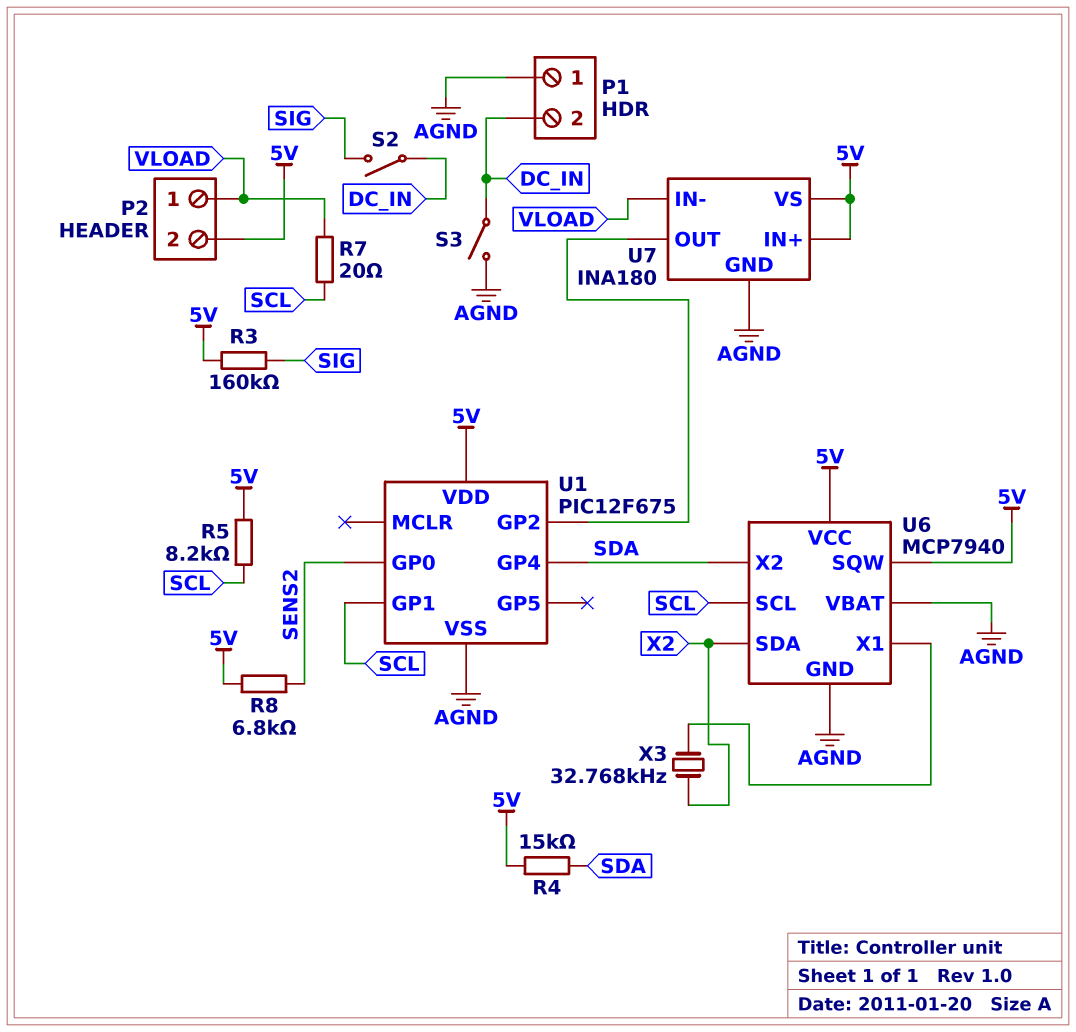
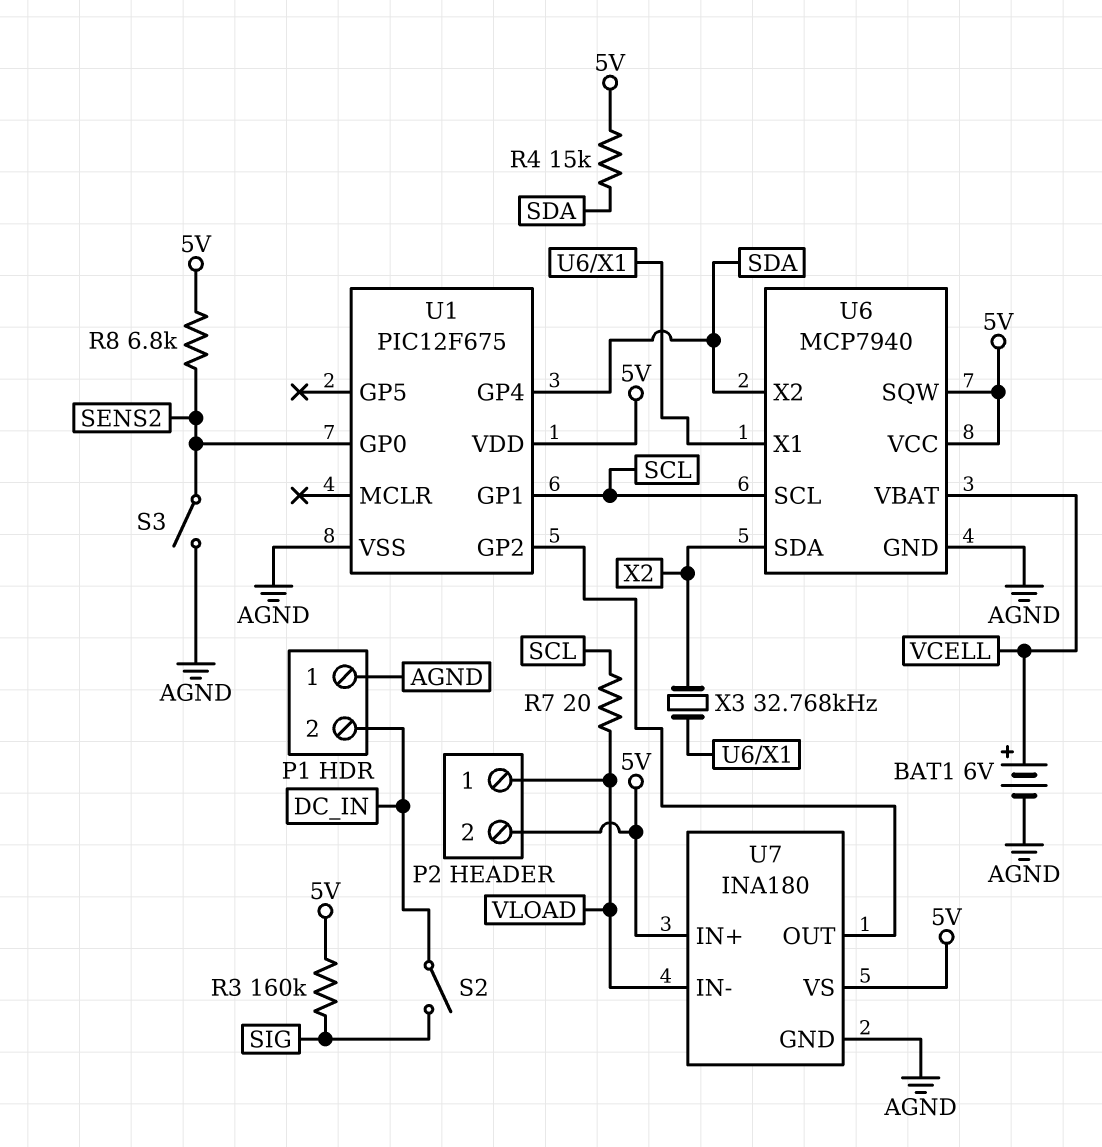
BAT1: none -> 6V (plus VCELL, minus AGND)
R5: 8.2k (5V, SCL) -> none
S3: switch (AGND, DC_IN) -> switch (AGND, SENS2)
U6 pin VBAT: AGND -> VCELL

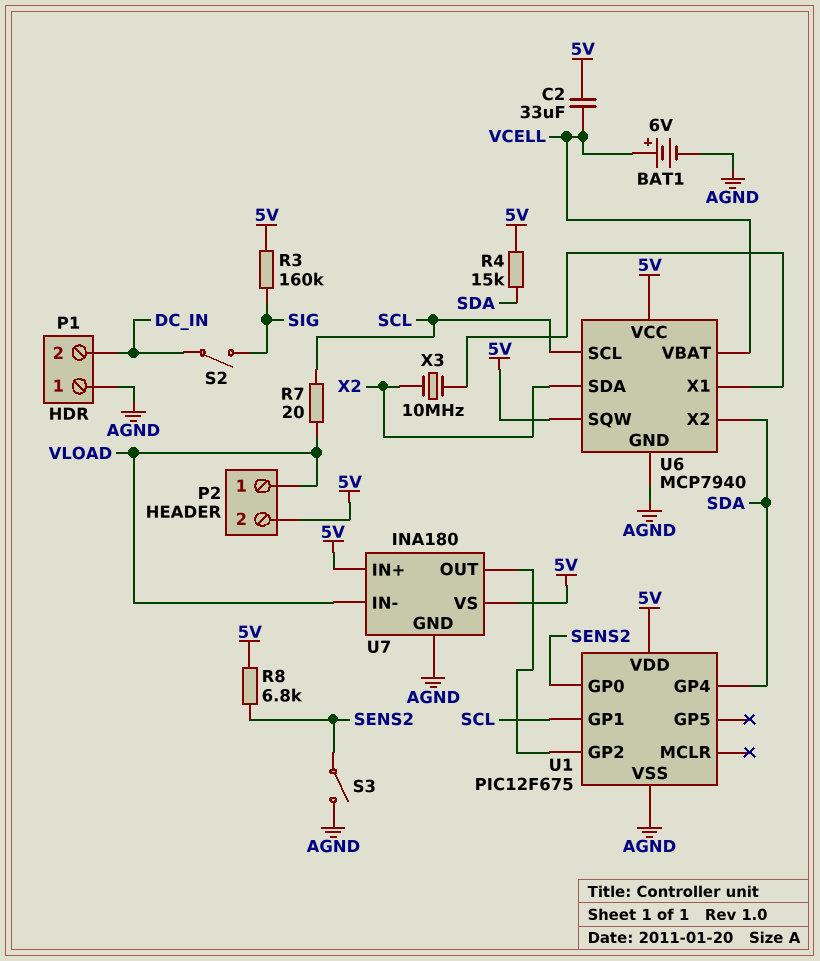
C2: none -> 33uF (5V, VCELL)
X3: 32.768kHz (U6/X1, X2) -> 10MHz (U6/X1, X2)

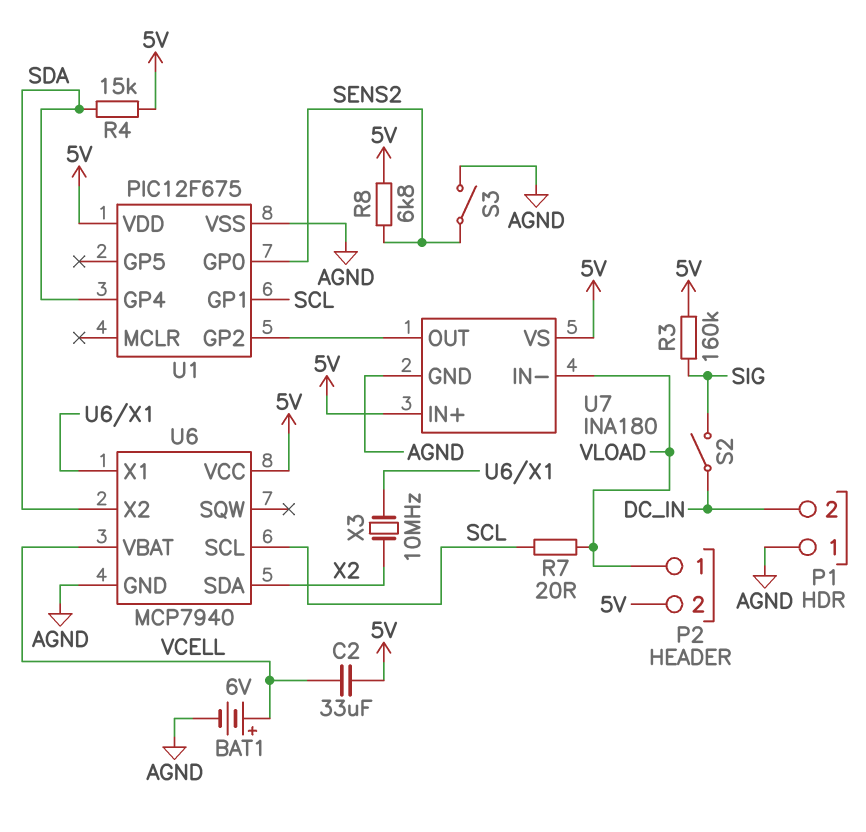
U6 pin SQW: 5V -> none

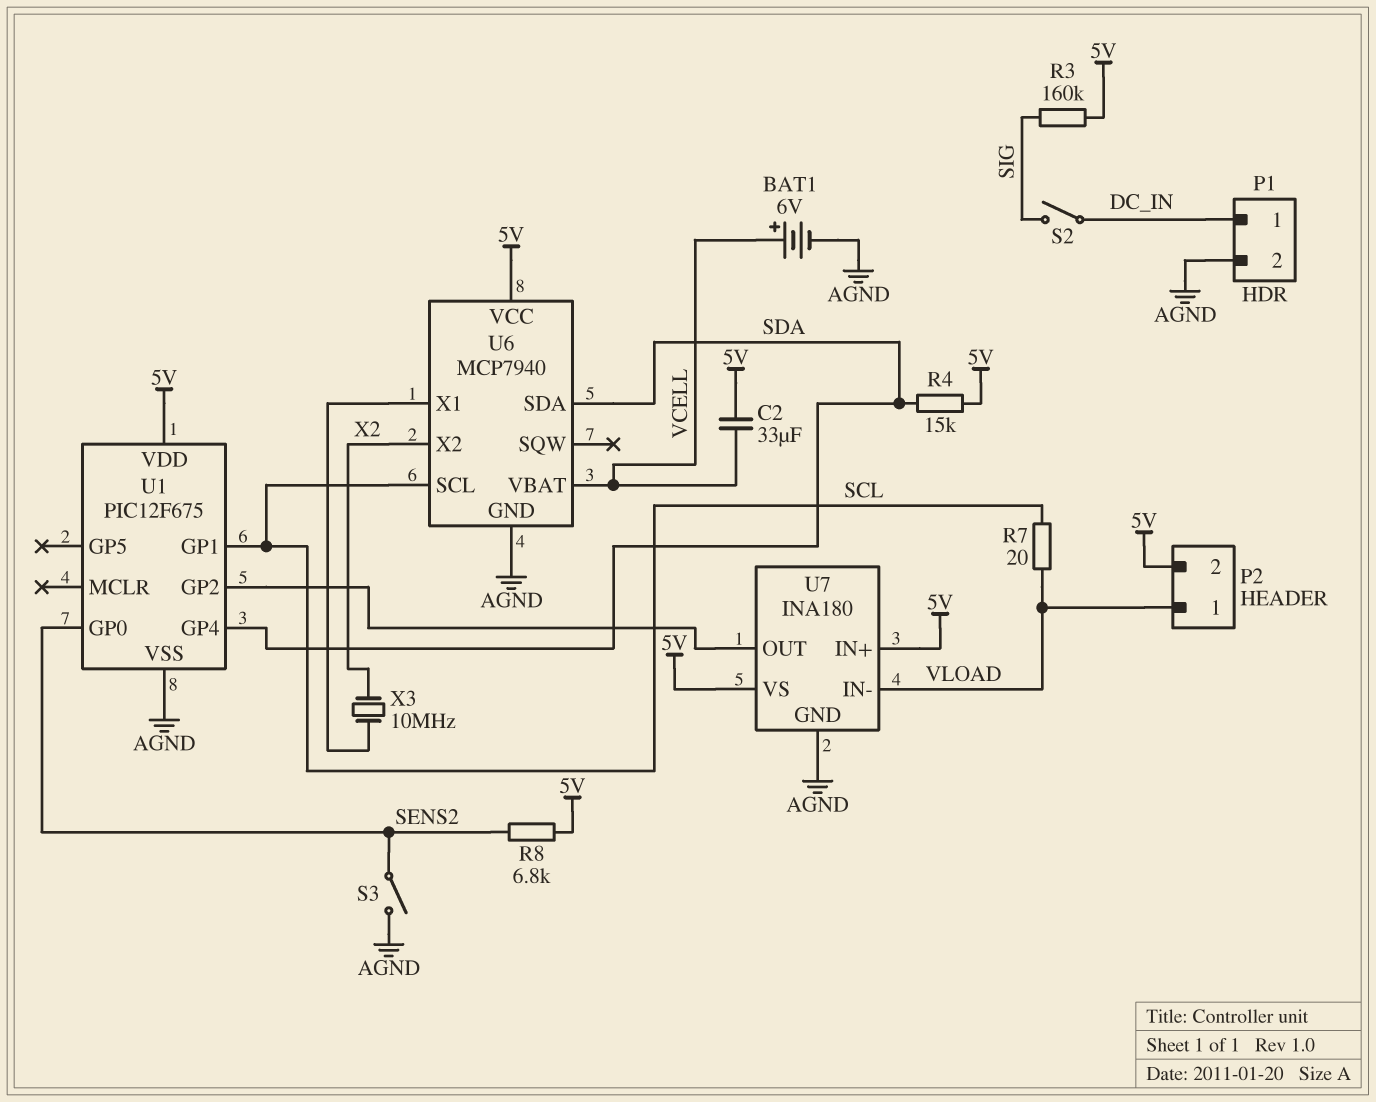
P1 pin 1: AGND -> DC_IN
P1 pin 2: DC_IN -> AGND
U6 pin SDA: X2 -> SDA
U6 pin X2: SDA -> X2

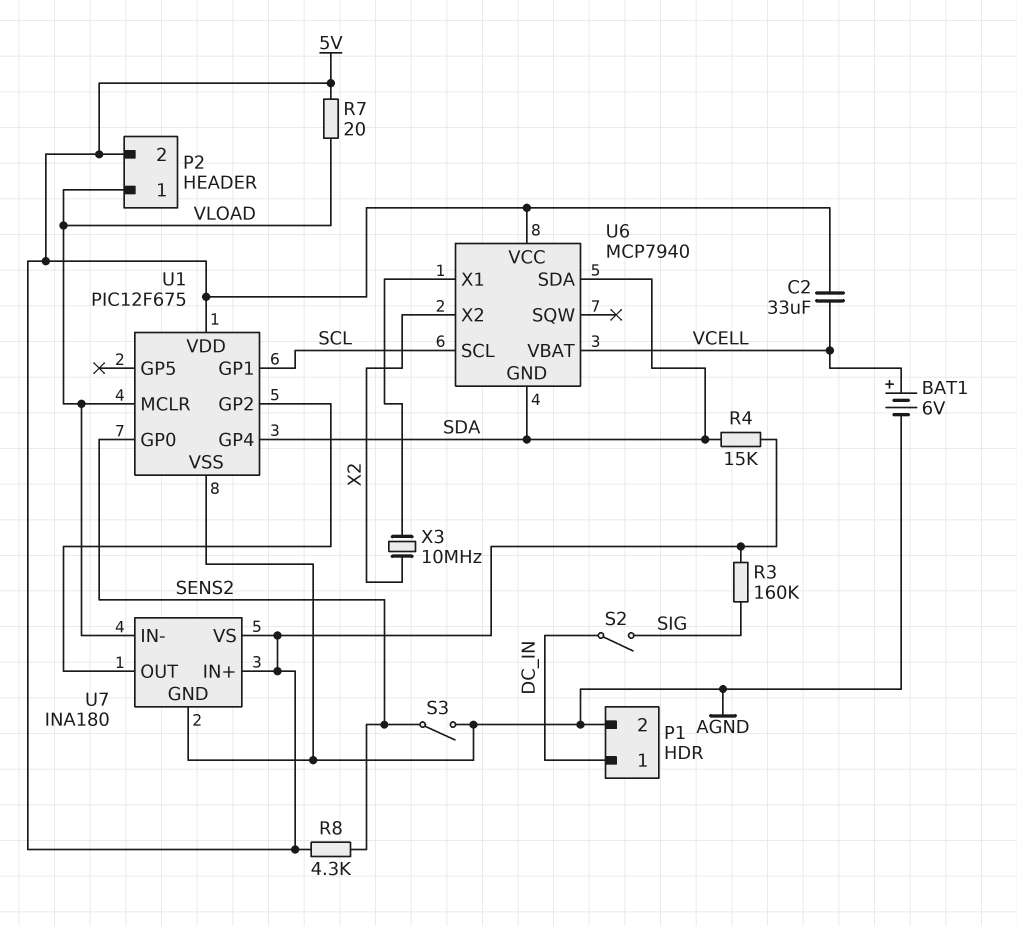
R7: 20 (SCL, VLOAD) -> 20 (5V, VLOAD)
R8: 6.8k (5V, SENS2) -> 4.3k (5V, SENS2)
U1 pin MCLR: none -> VLOAD
U6 pin GND: AGND -> SDA

